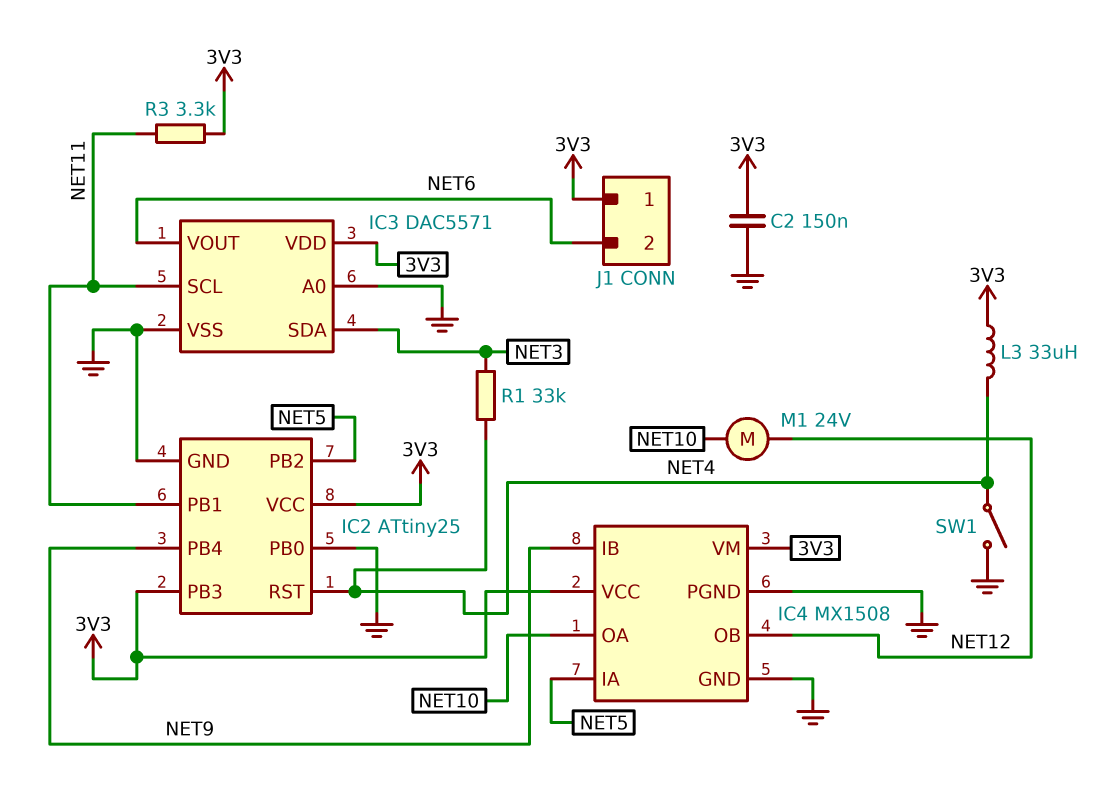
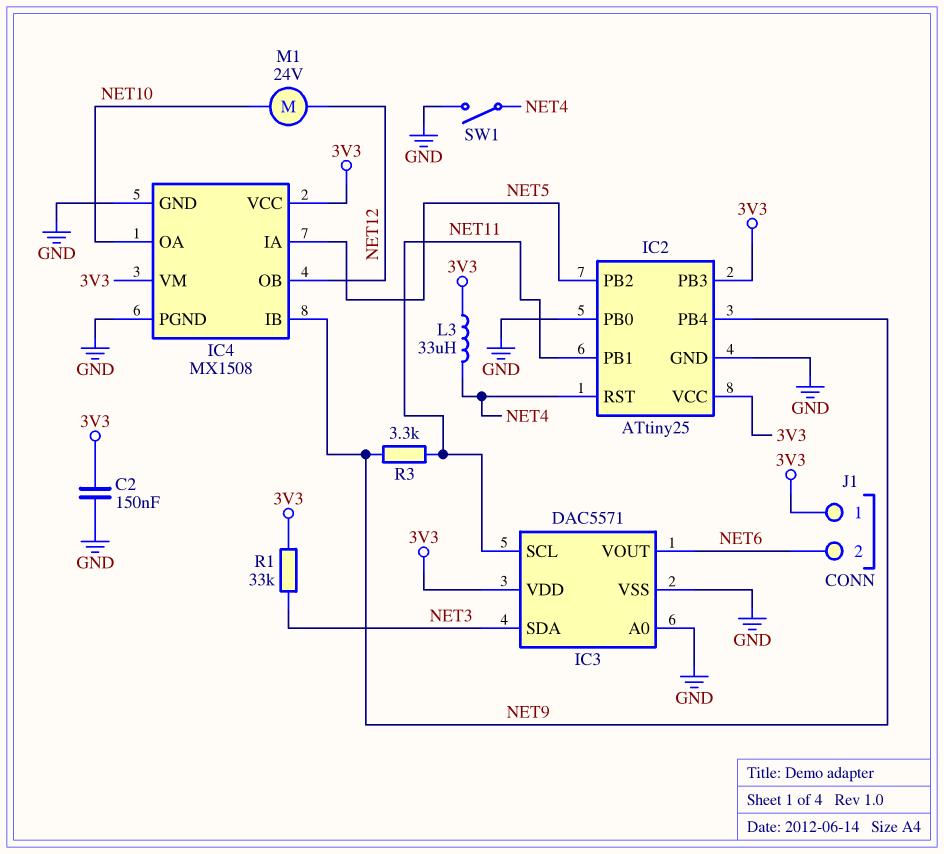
R1: 33k (NET3, NET4) -> 33k (3V3, NET3)
R3: 3.3k (3V3, NET11) -> 3.3k (NET9, NET11)

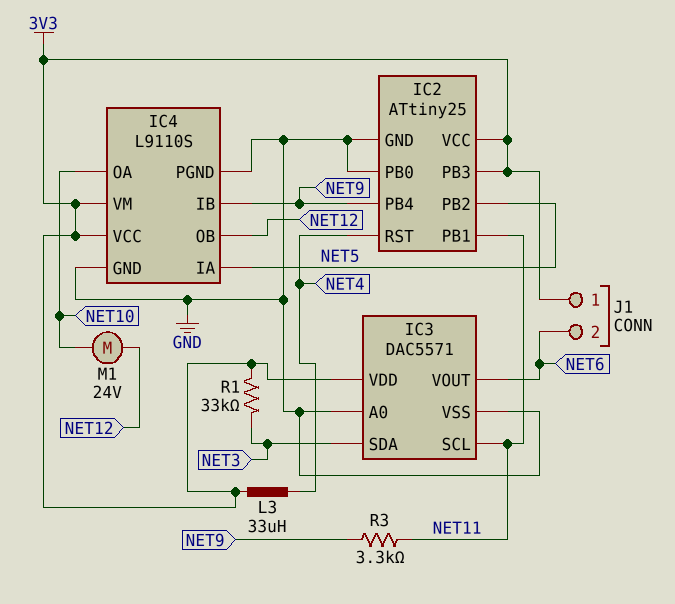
C2: 150nF (3V3, GND) -> none
IC4: MX1508 -> L9110S
SW1: switch (GND, NET4) -> none

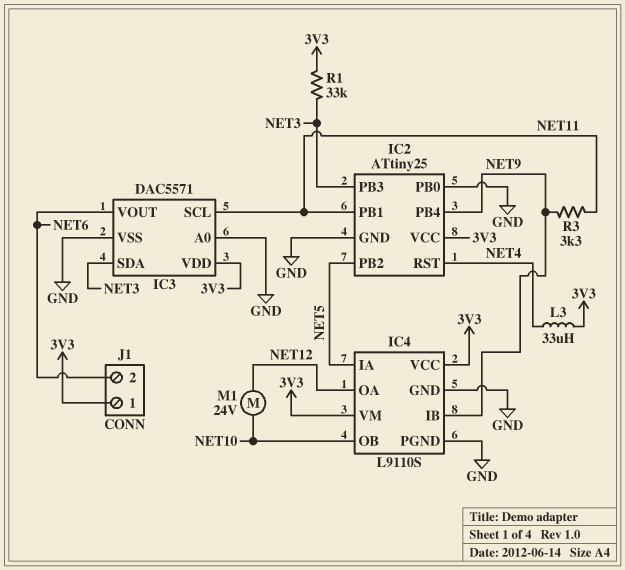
IC2 pin PB3: 3V3 -> NET3
IC4 pin OA: NET10 -> NET12
IC4 pin OB: NET12 -> NET10

